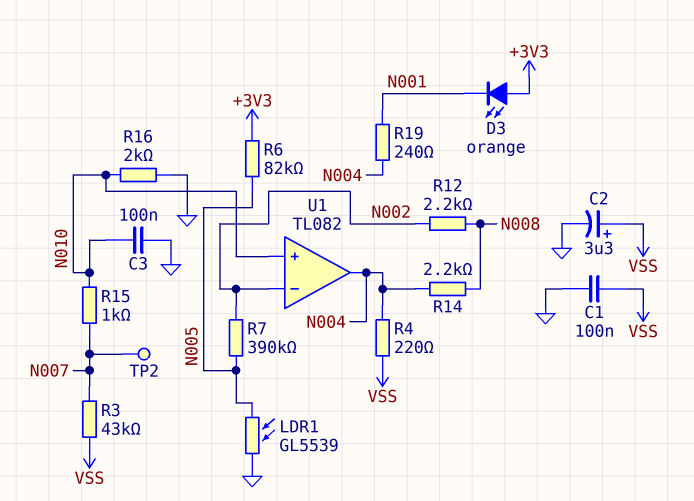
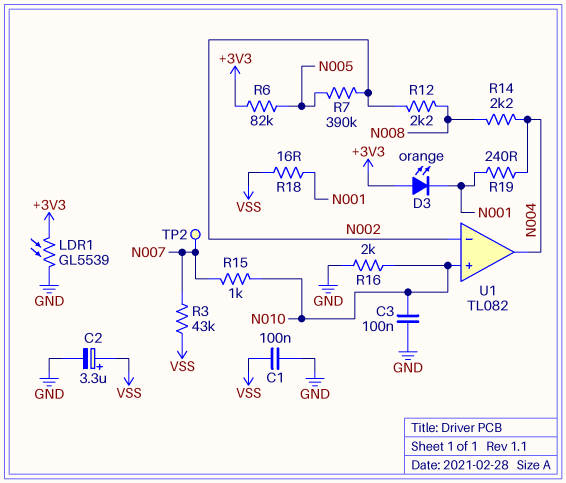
LDR1: GL5539 (GND, N005) -> GL5539 (+3V3, GND)
R4: 220 (N004, VSS) -> none
R18: none -> 16 (N001, VSS)

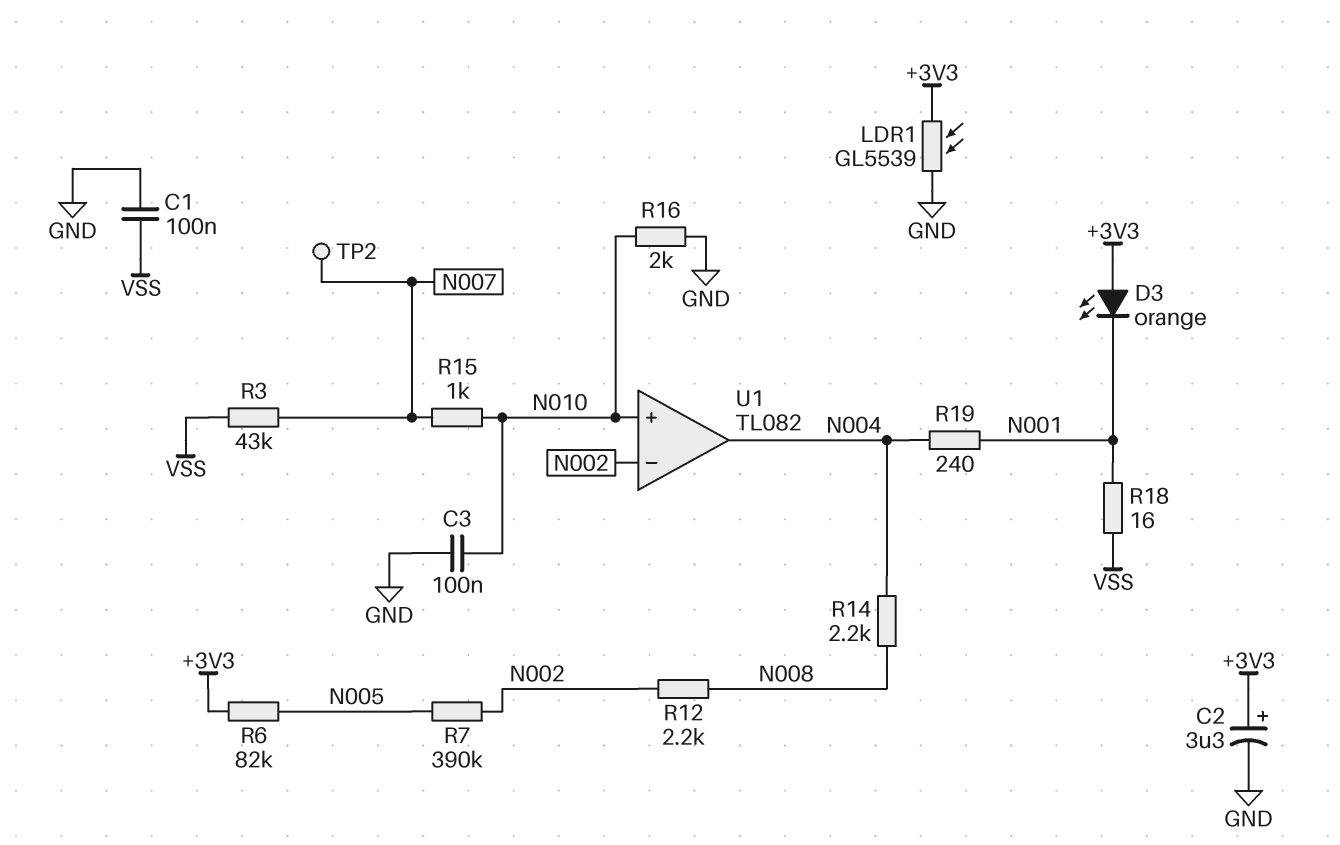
C2: 3.3uF (plus VSS, minus GND) -> 3.3uF (plus +3V3, minus GND)

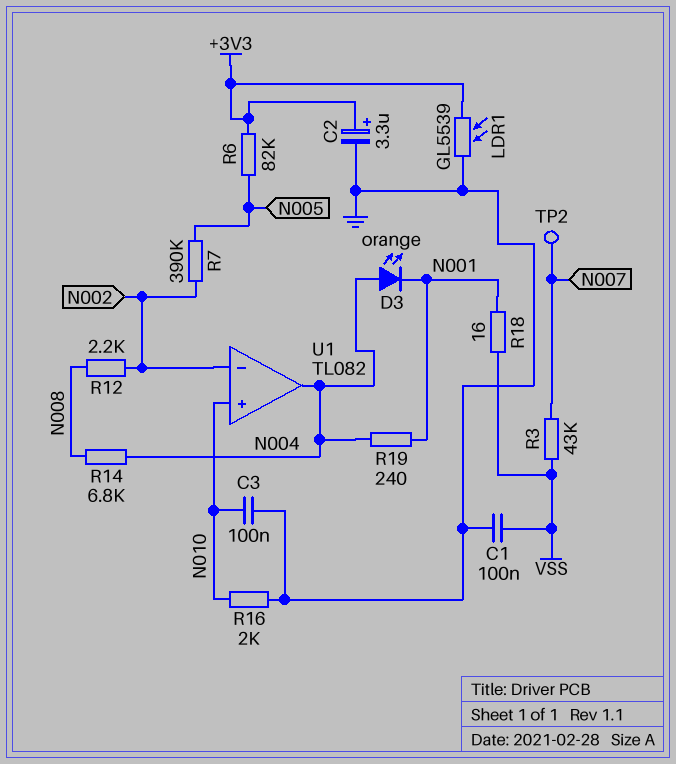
D3: LED orange (A +3V3, K N001) -> LED orange (A N004, K N001)
R14: 2.2k (N004, N008) -> 6.8k (N004, N008)
R15: 1k (N007, N010) -> none

